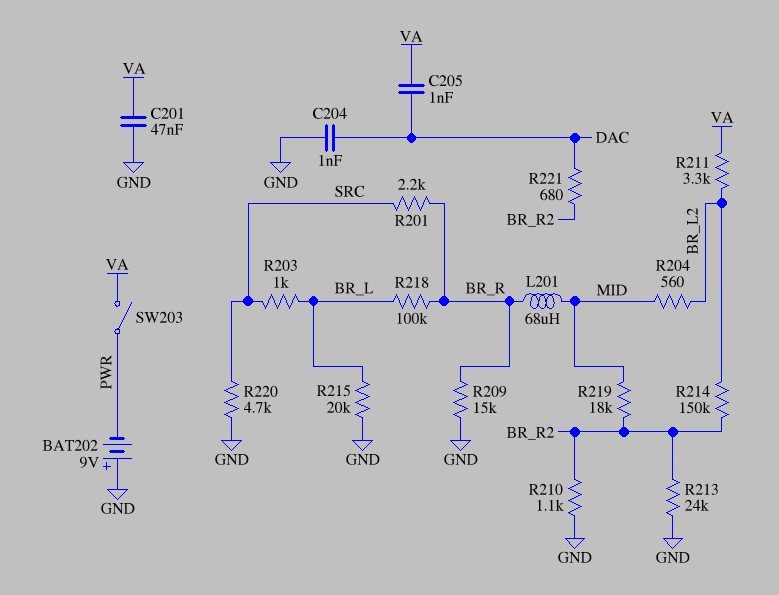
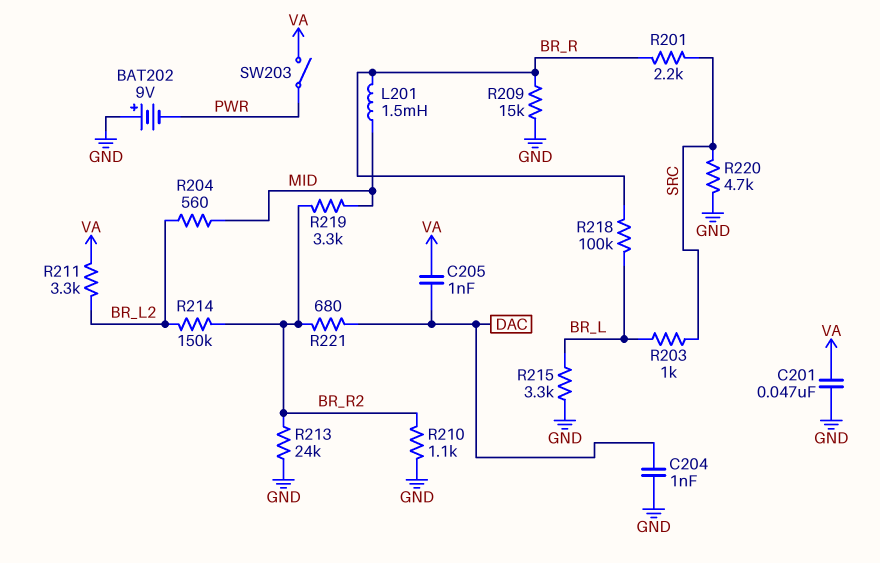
L201: 68uH (BR_R, MID) -> 1.5mH (BR_R, MID)
R215: 20k (BR_L, GND) -> 3.3k (BR_L, GND)
R219: 18k (BR_R2, MID) -> 3.3k (BR_R2, MID)

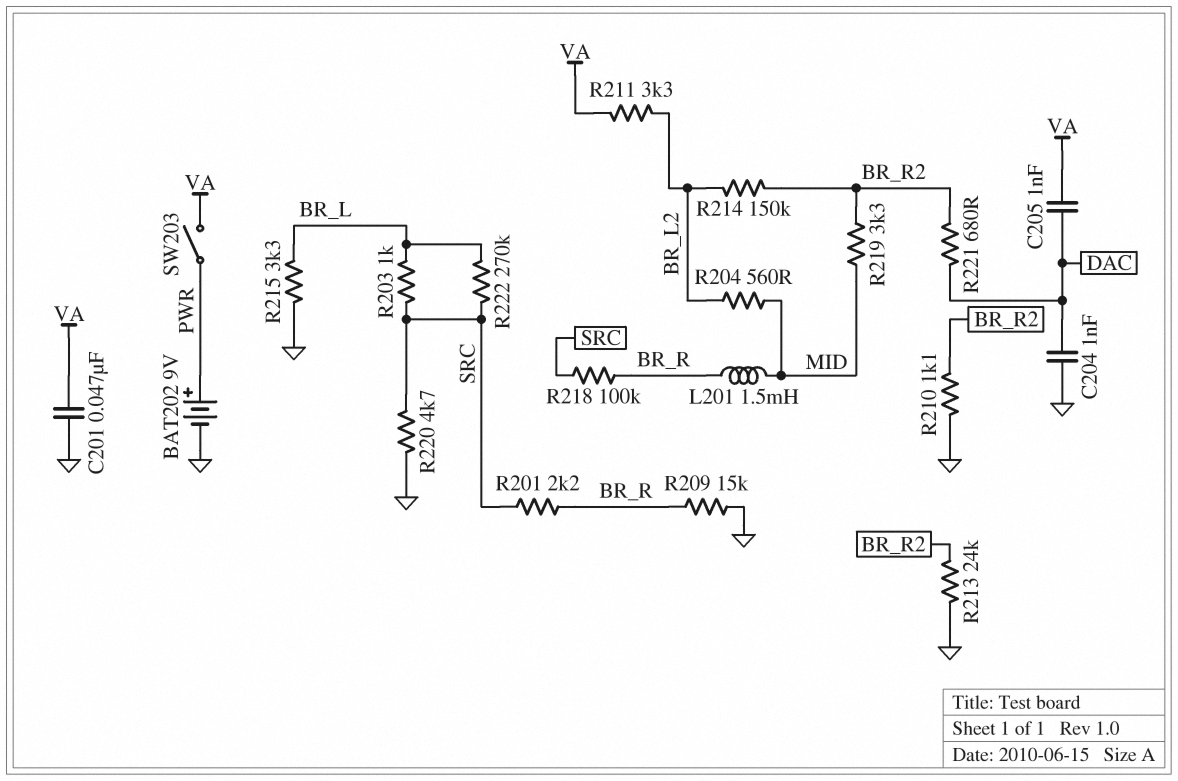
BAT202: 9V (plus GND, minus PWR) -> 9V (plus PWR, minus GND)
R218: 100k (BR_L, BR_R) -> 100k (BR_R, SRC)
R222: none -> 270k (BR_L, SRC)

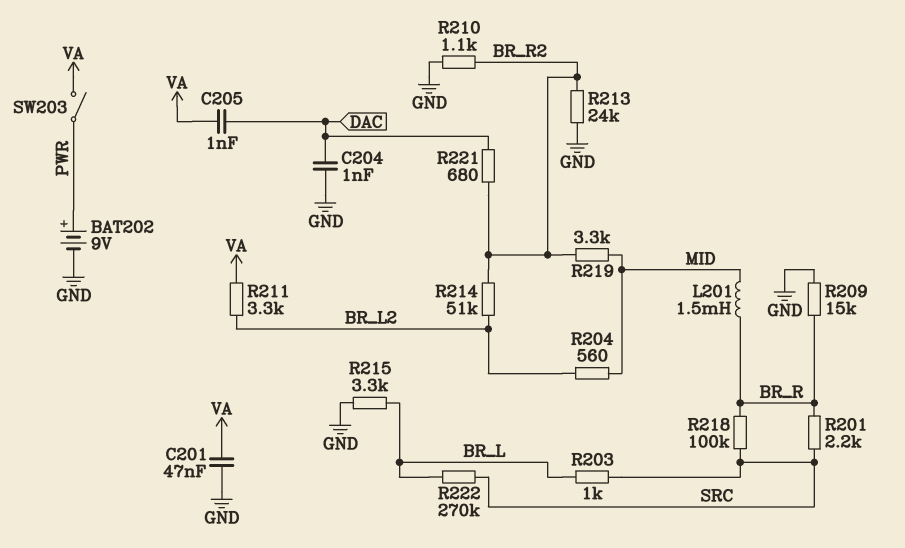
R214: 150k (BR_L2, BR_R2) -> 51k (BR_L2, BR_R2)
R220: 4.7k (GND, SRC) -> none

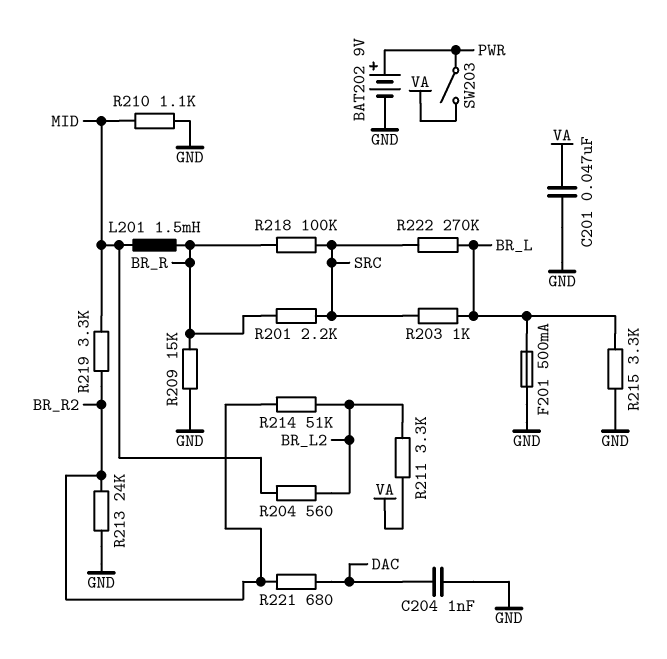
C205: 1nF (DAC, VA) -> none
F201: none -> 500mA (BR_L, GND)
R210: 1.1k (BR_R2, GND) -> 1.1k (GND, MID)

